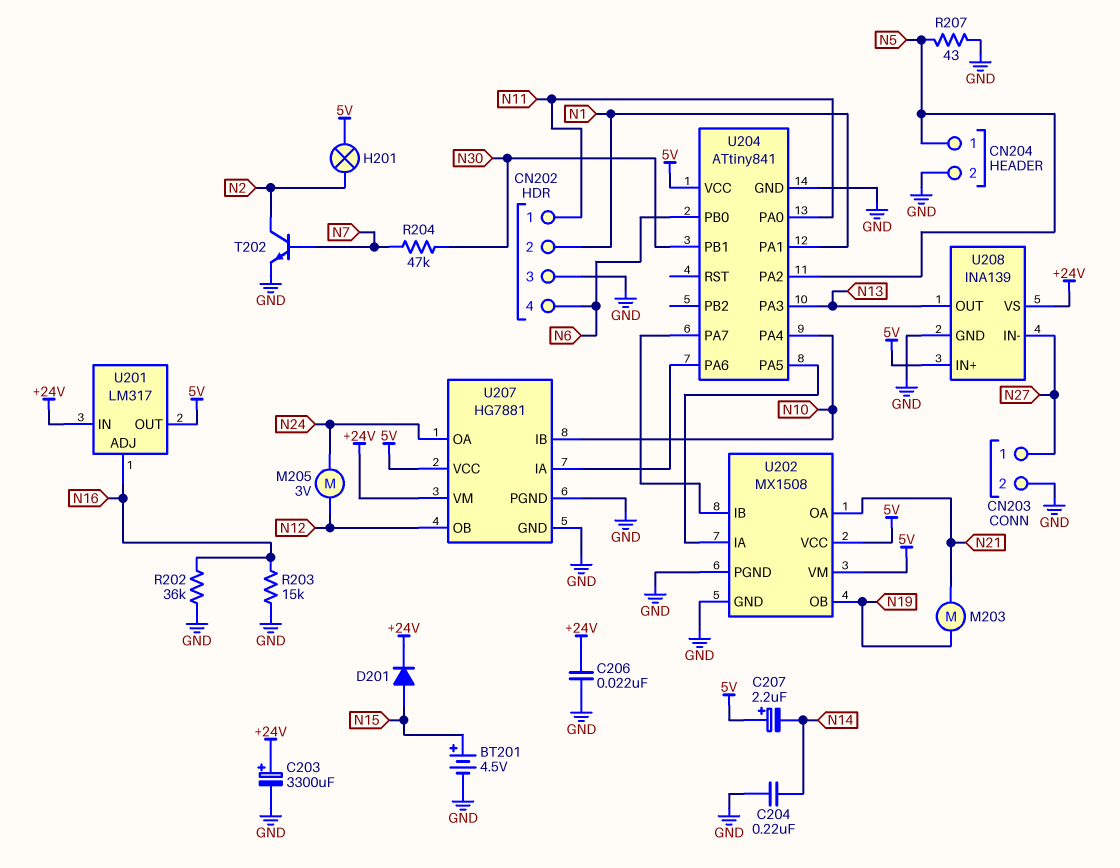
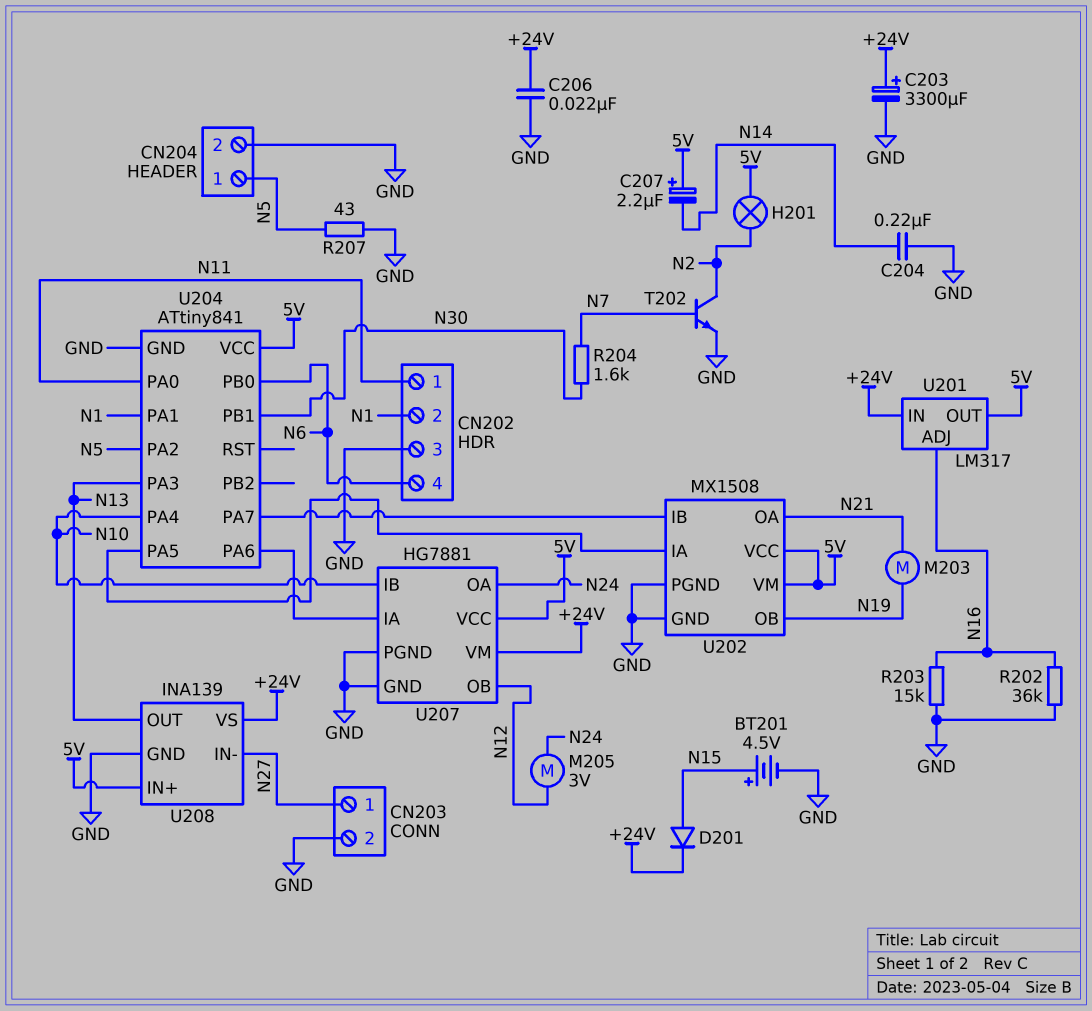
R204: 47k (N7, N30) -> 1.6k (N7, N30)

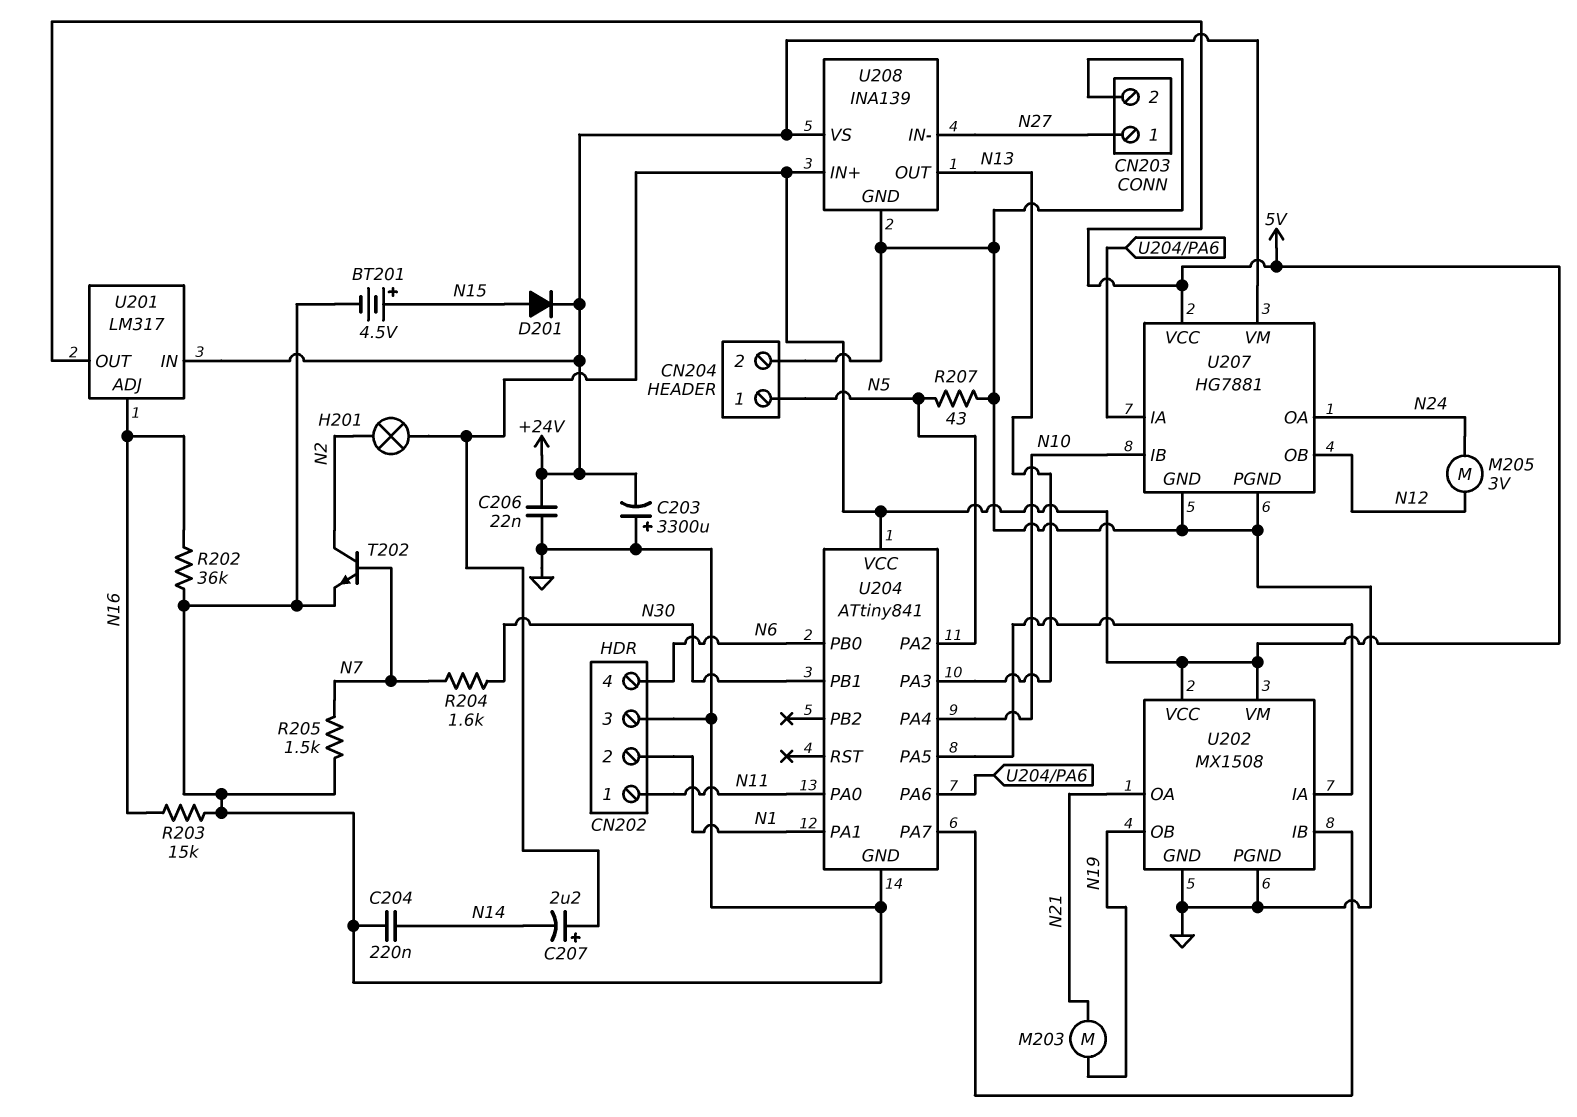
C203: 3300uF (plus +24V, minus GND) -> 3300uF (plus GND, minus +24V)
R205: none -> 1.5k (GND, N7)

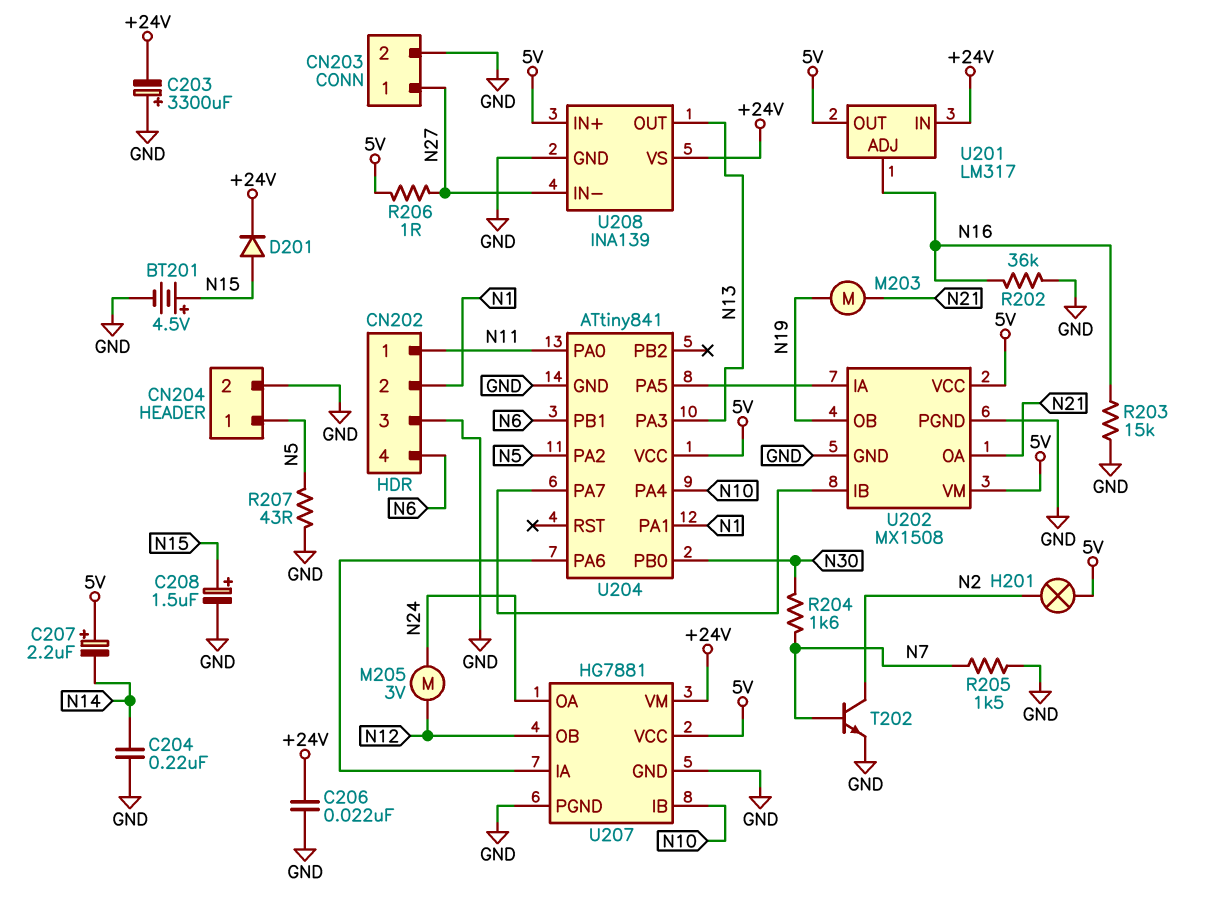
C208: none -> 1.5uF (plus N15, minus GND)
R206: none -> 1 (5V, N27)
U204 pin PB0: N6 -> N30
U204 pin PB1: N30 -> N6

